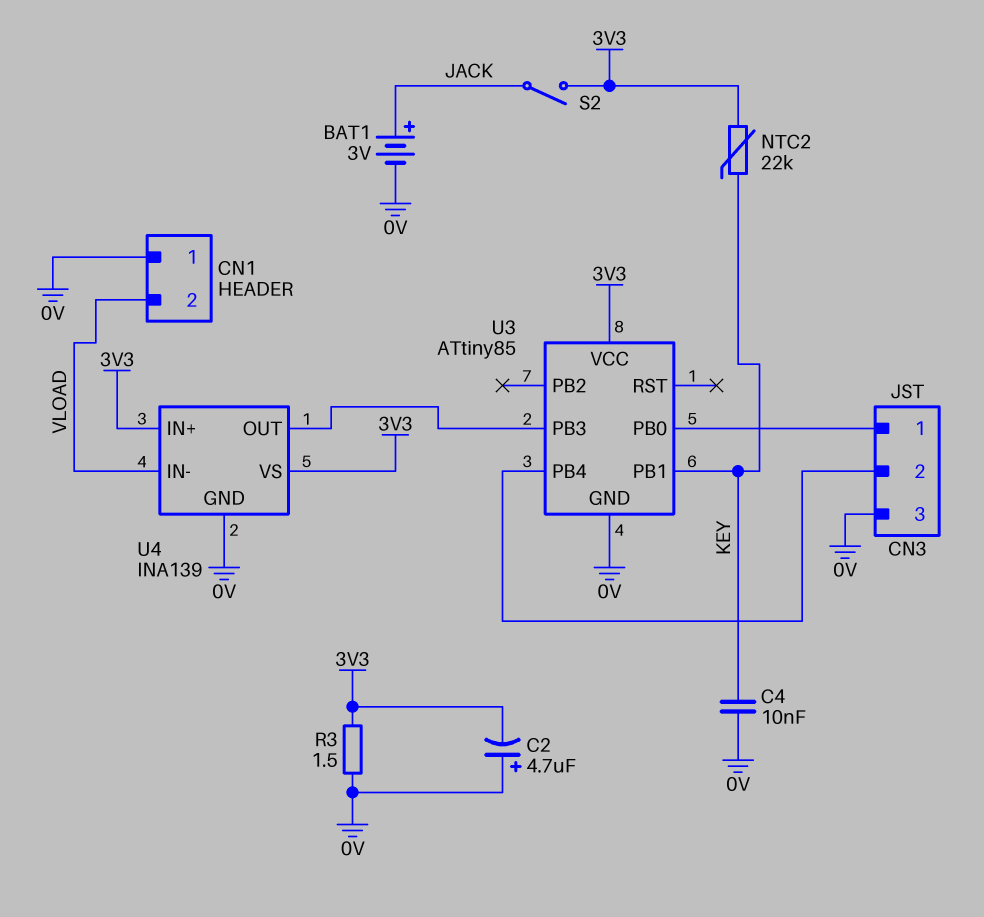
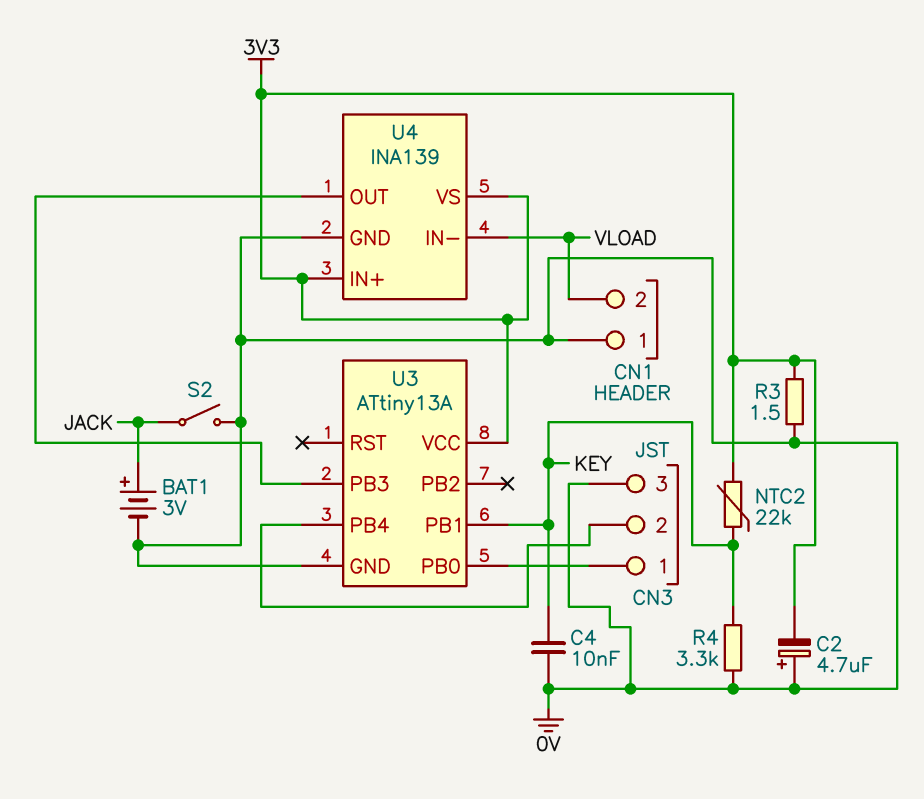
R4: none -> 3.3k (0V, KEY)
S2: switch (3V3, JACK) -> switch (0V, JACK)
U3: ATtiny85 -> ATtiny13A

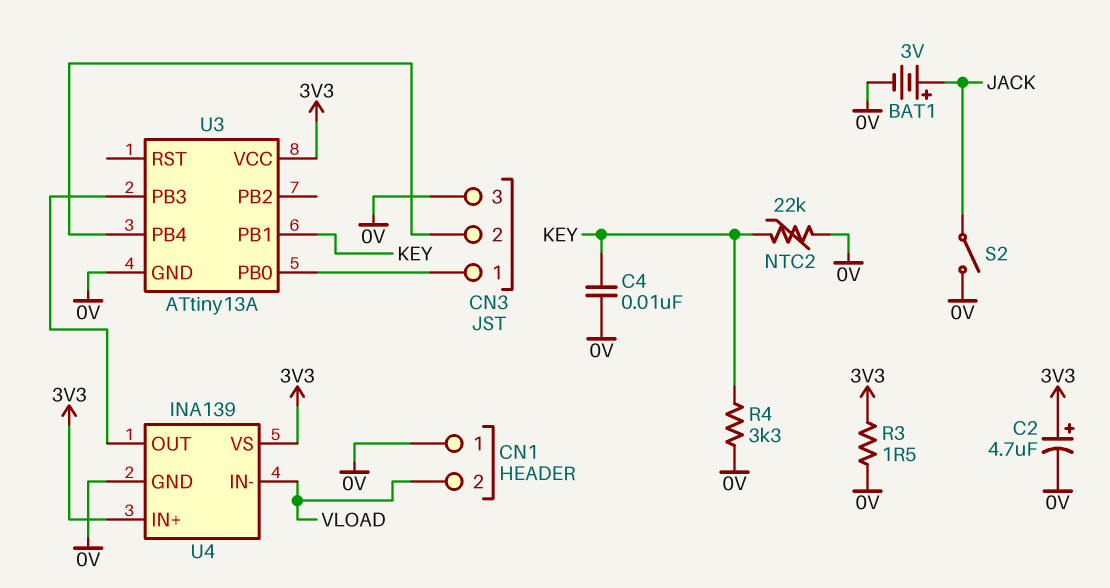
C2: 4.7uF (plus 0V, minus 3V3) -> 4.7uF (plus 3V3, minus 0V)
NTC2: 22k (3V3, KEY) -> 22k (0V, KEY)

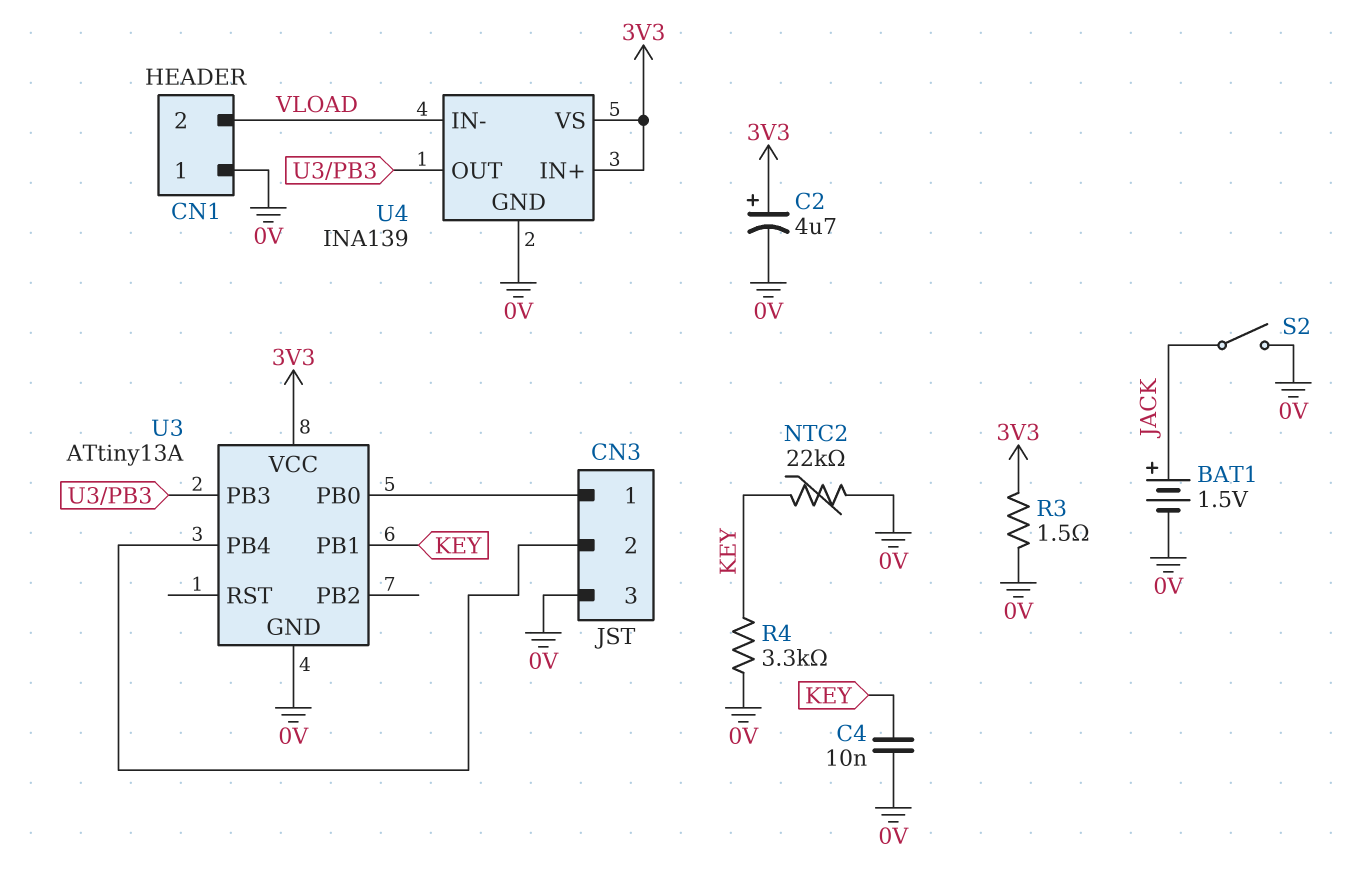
BAT1: 3V (plus JACK, minus 0V) -> 1.5V (plus JACK, minus 0V)

